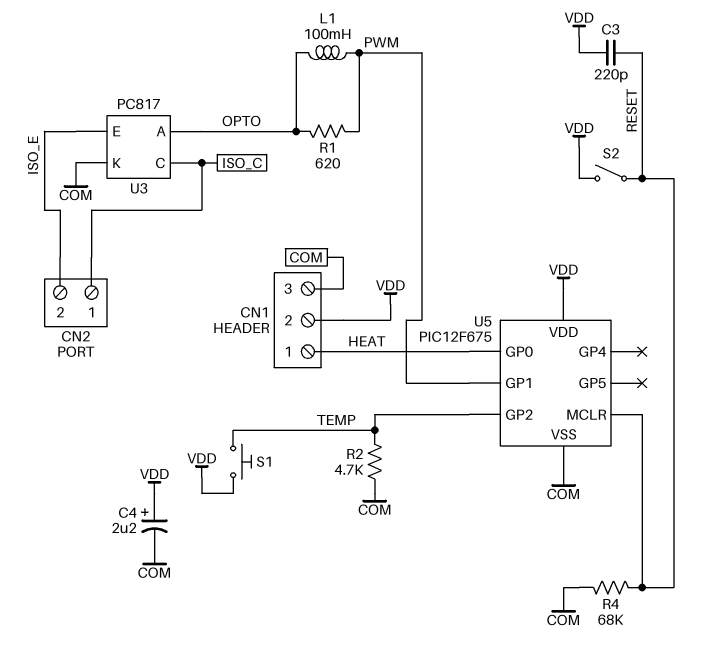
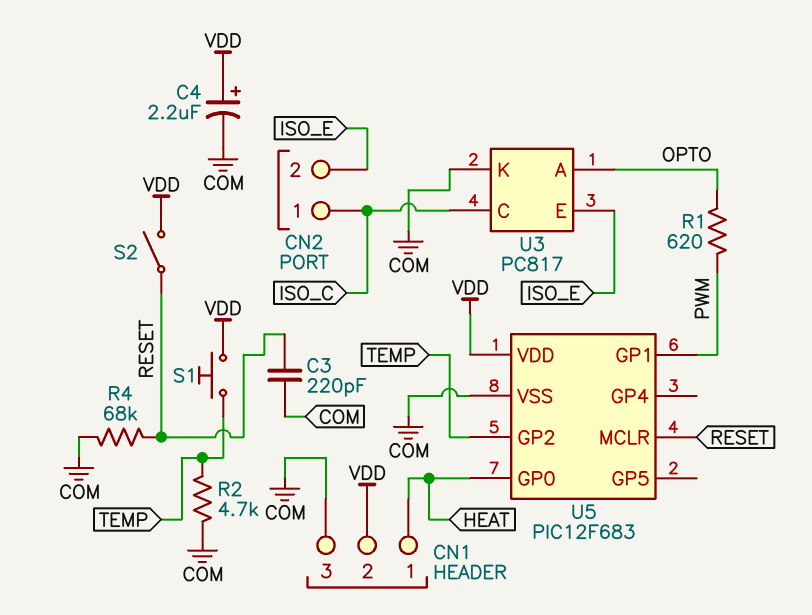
C3: 220pF (RESET, VDD) -> 220pF (COM, RESET)
L1: 100mH (OPTO, PWM) -> none
U5: PIC12F675 -> PIC12F683

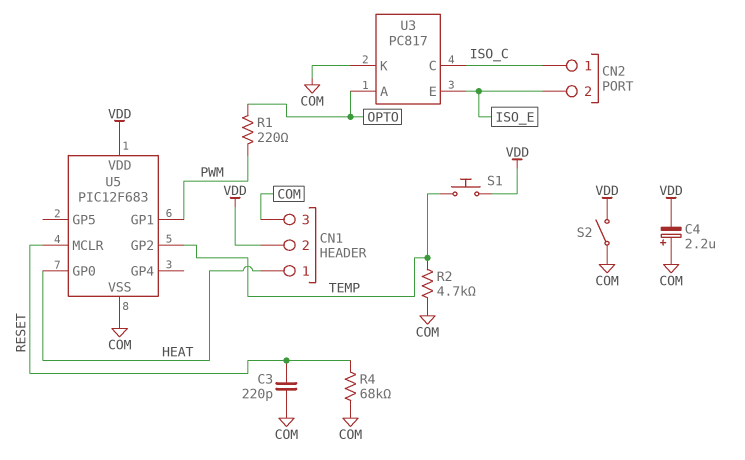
C4: 2.2uF (plus VDD, minus COM) -> 2.2uF (plus COM, minus VDD)
R1: 620 (OPTO, PWM) -> 220 (OPTO, PWM)
S2: switch (RESET, VDD) -> switch (COM, VDD)

